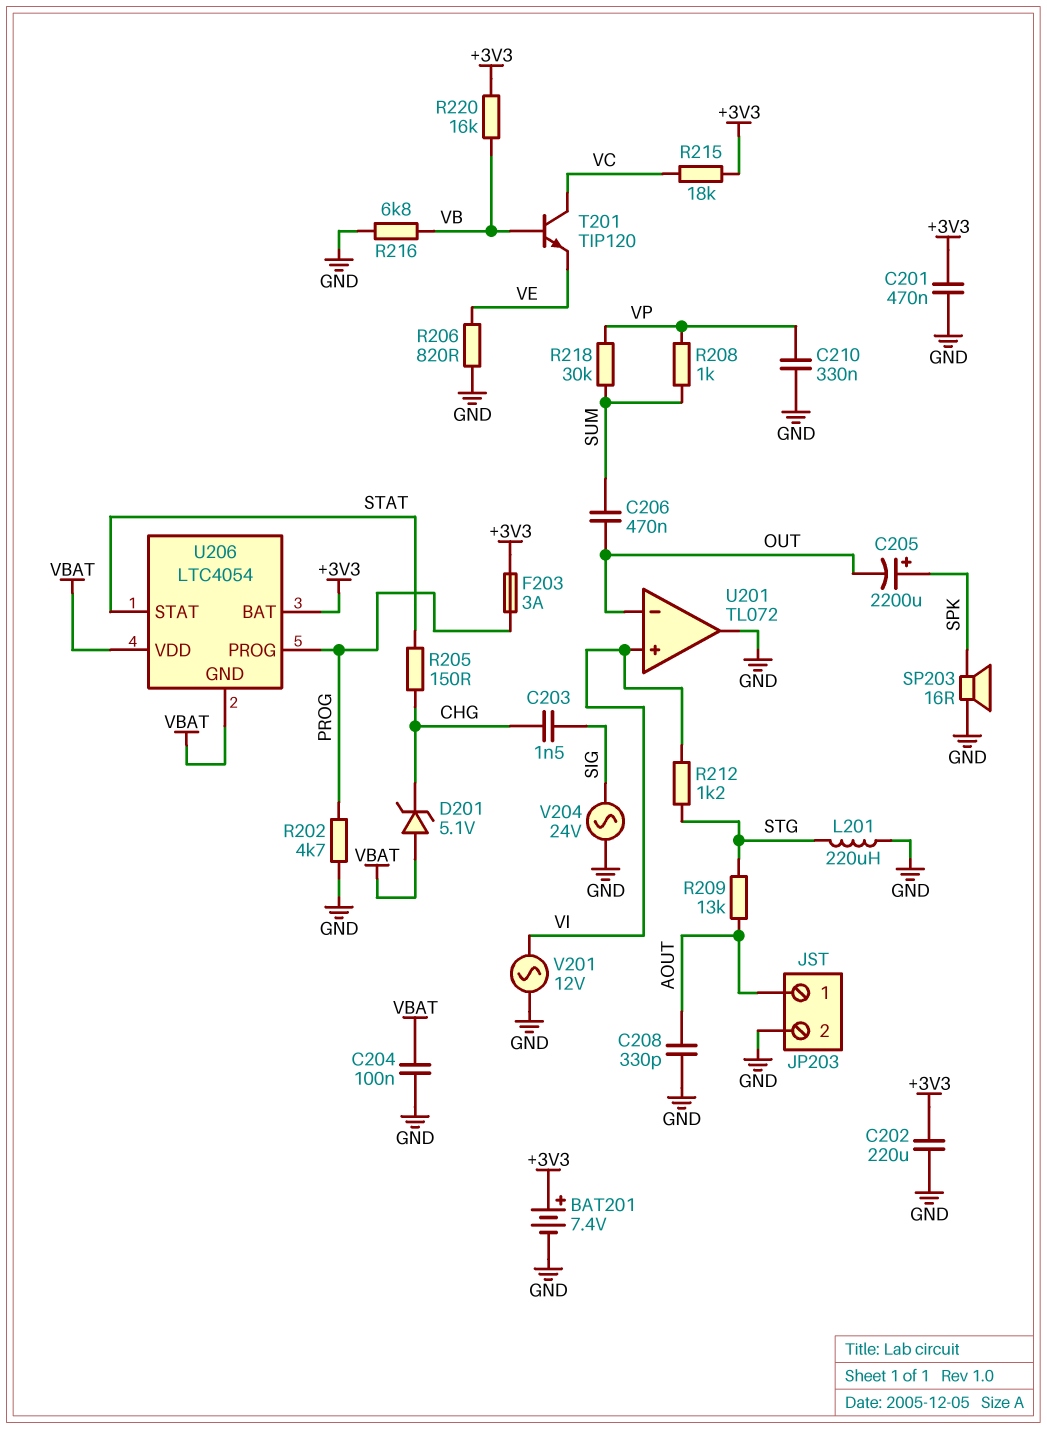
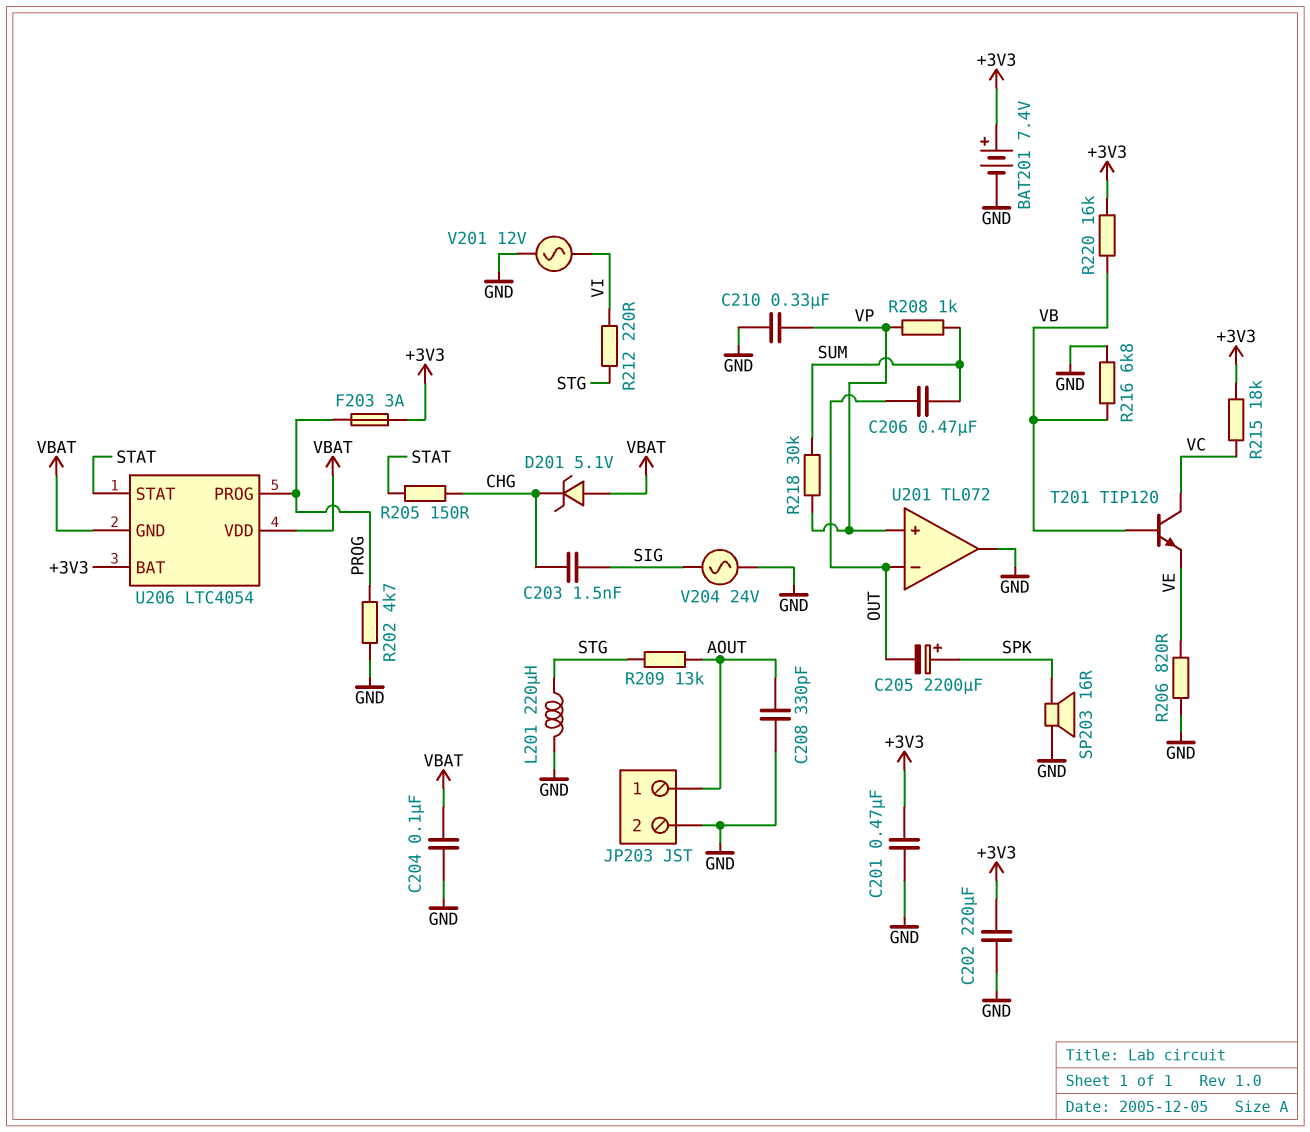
R212: 1.2k (STG, VI) -> 220 (STG, VI)
U201 pin in+: VI -> VP

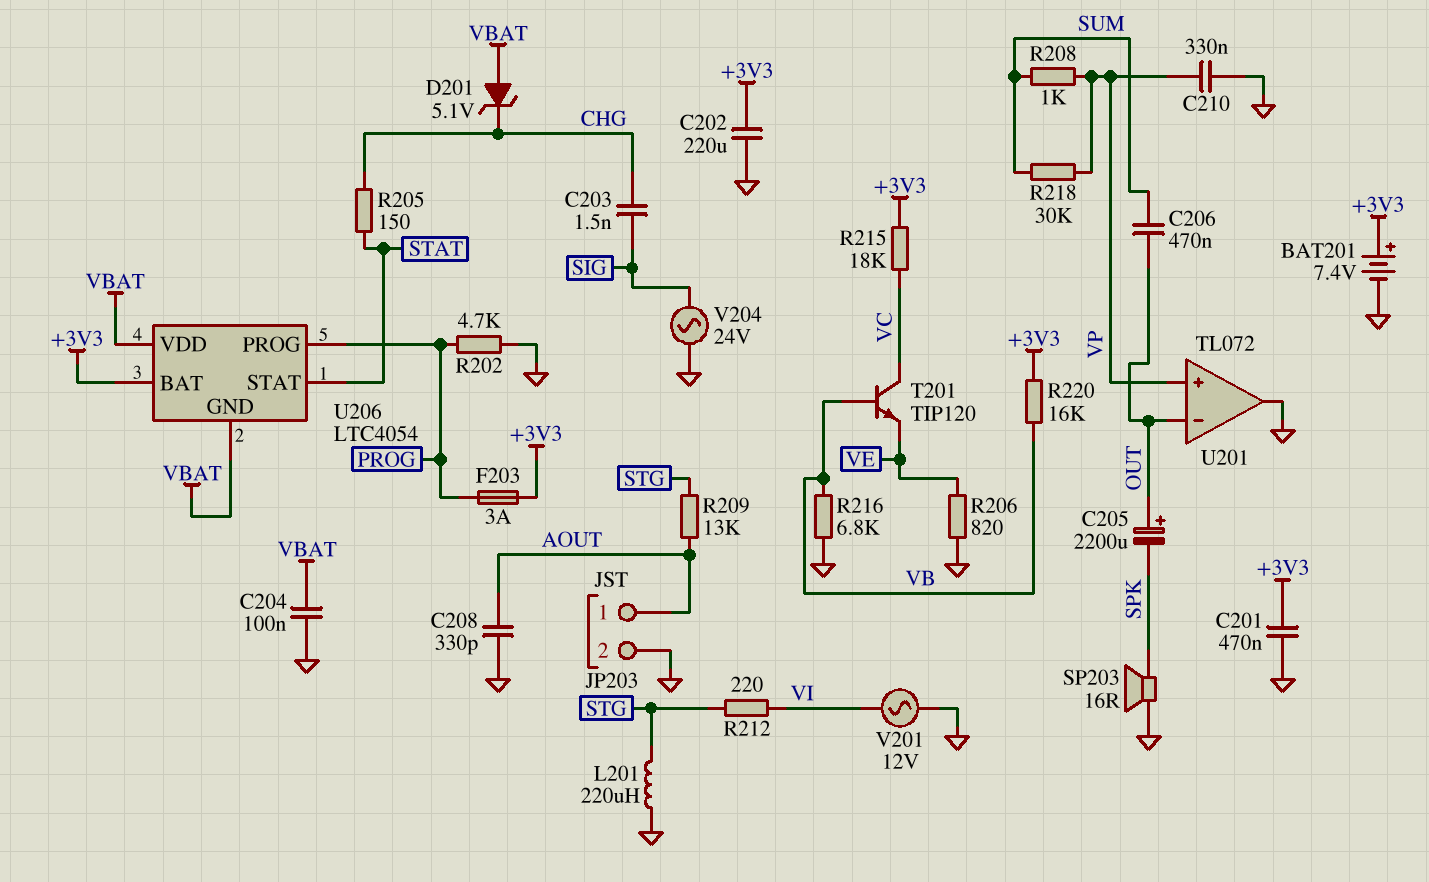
C205: 2200uF (plus SPK, minus OUT) -> 2200uF (plus OUT, minus SPK)

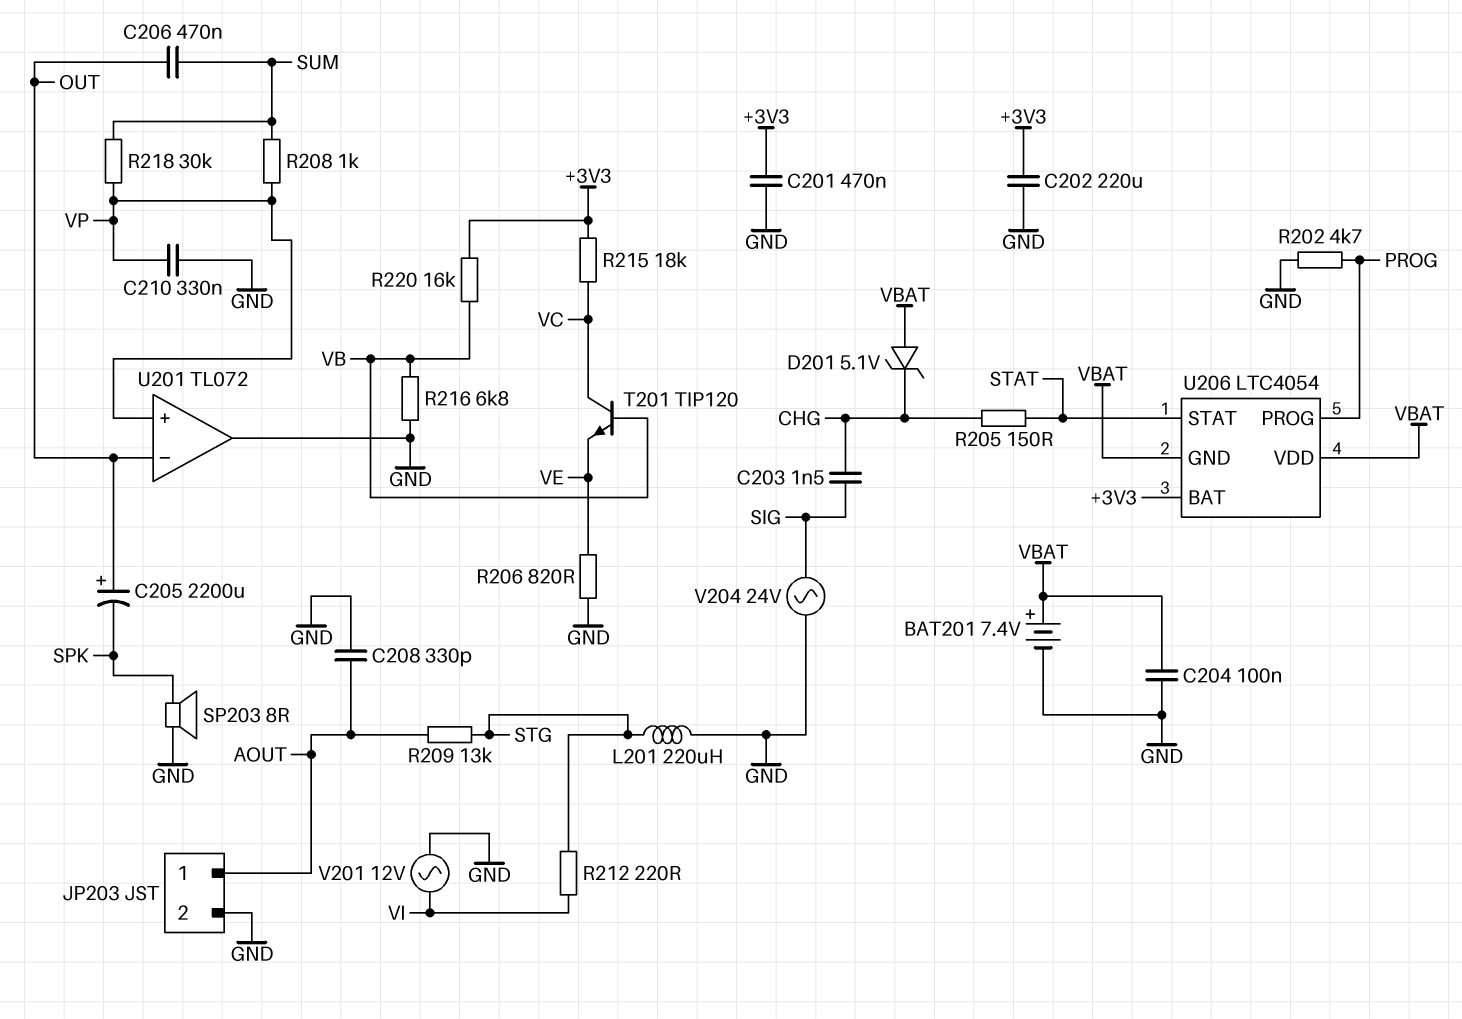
BAT201: 7.4V (plus +3V3, minus GND) -> 7.4V (plus VBAT, minus GND)
F203: 3A (+3V3, PROG) -> none
SP203: speaker 16R (GND, SPK) -> speaker 8R (GND, SPK)

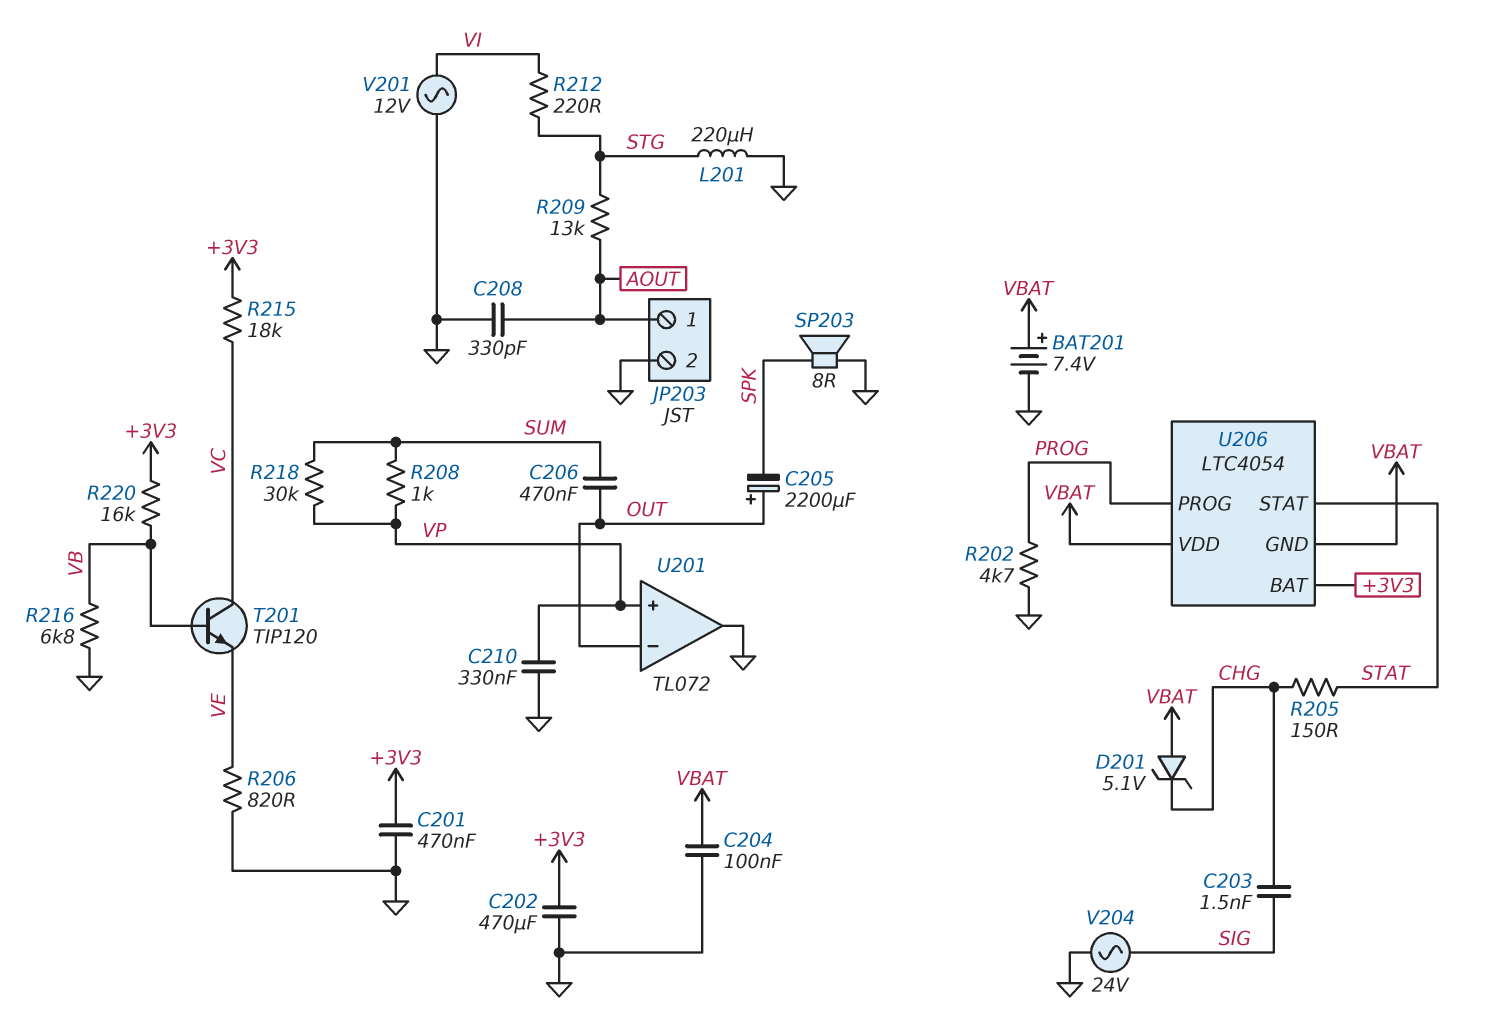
C202: 220uF (+3V3, GND) -> 470uF (+3V3, GND)

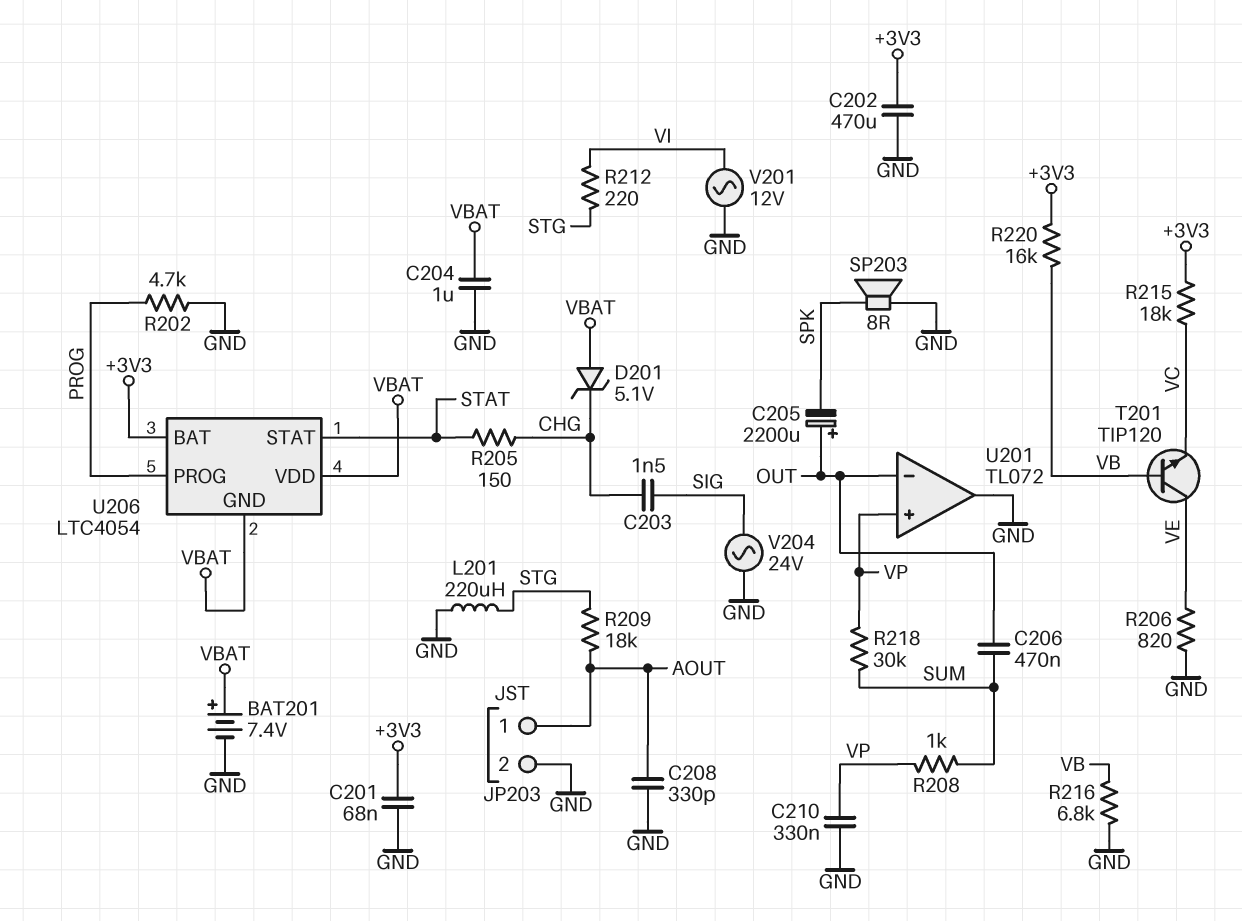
C201: 470nF (+3V3, GND) -> 68nF (+3V3, GND)
C204: 100nF (GND, VBAT) -> 1uF (GND, VBAT)
R209: 13k (AOUT, STG) -> 18k (AOUT, STG)
T201: NPN TIP120 (B VB, C VC, E VE) -> NPN TIP120 (B VB, C VE, E VC)

